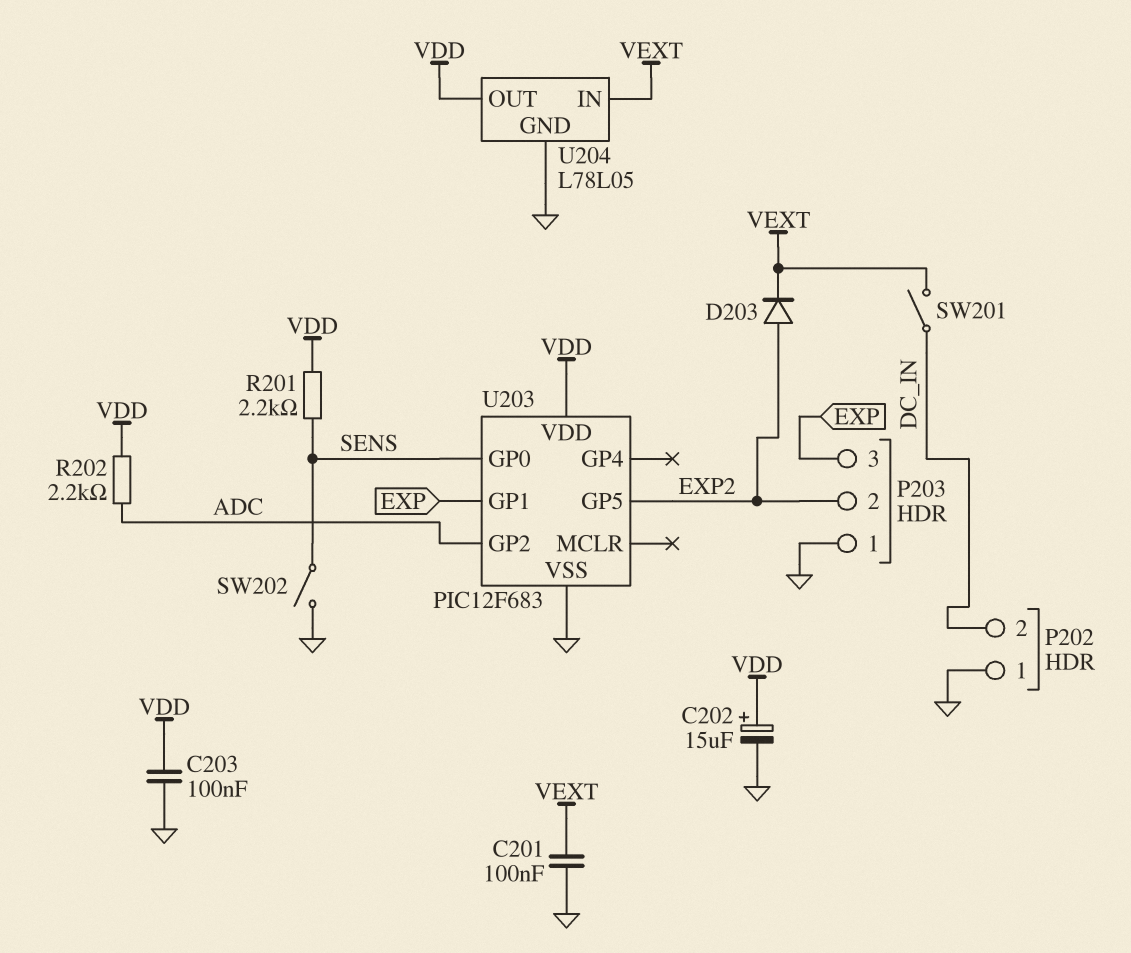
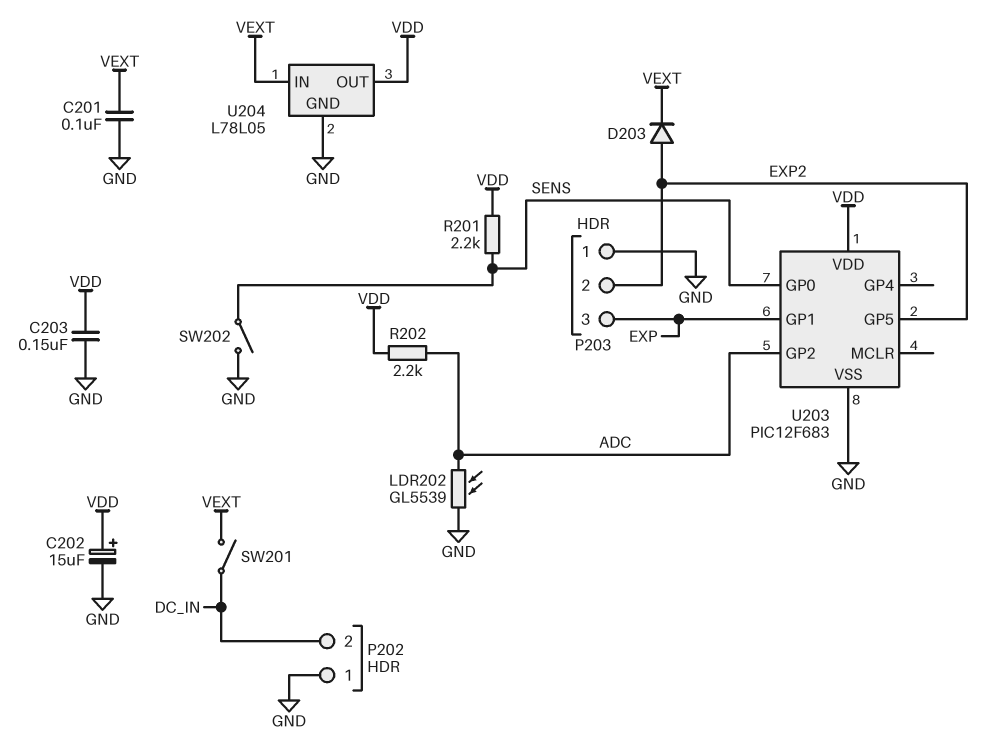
C203: 100nF (GND, VDD) -> 150nF (GND, VDD)
LDR202: none -> GL5539 (ADC, GND)

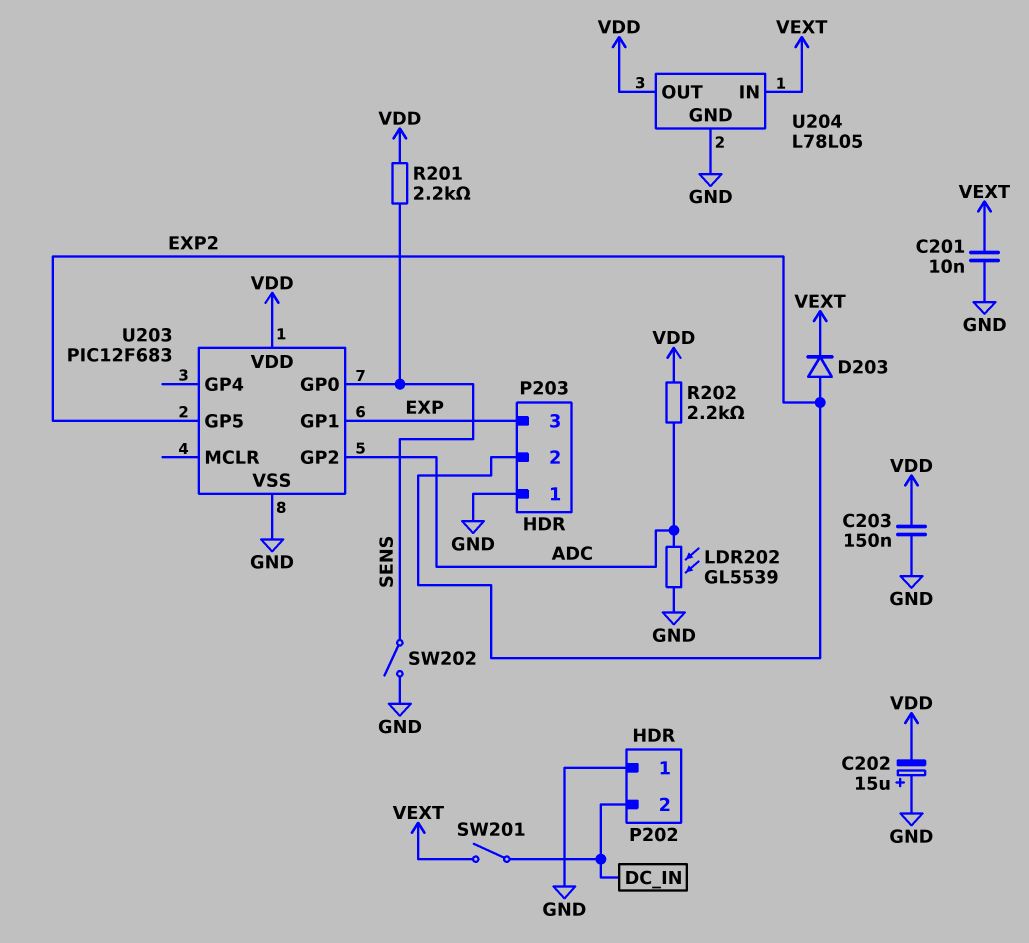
C201: 100nF (GND, VEXT) -> 10nF (GND, VEXT)
C202: 15uF (plus VDD, minus GND) -> 15uF (plus GND, minus VDD)

